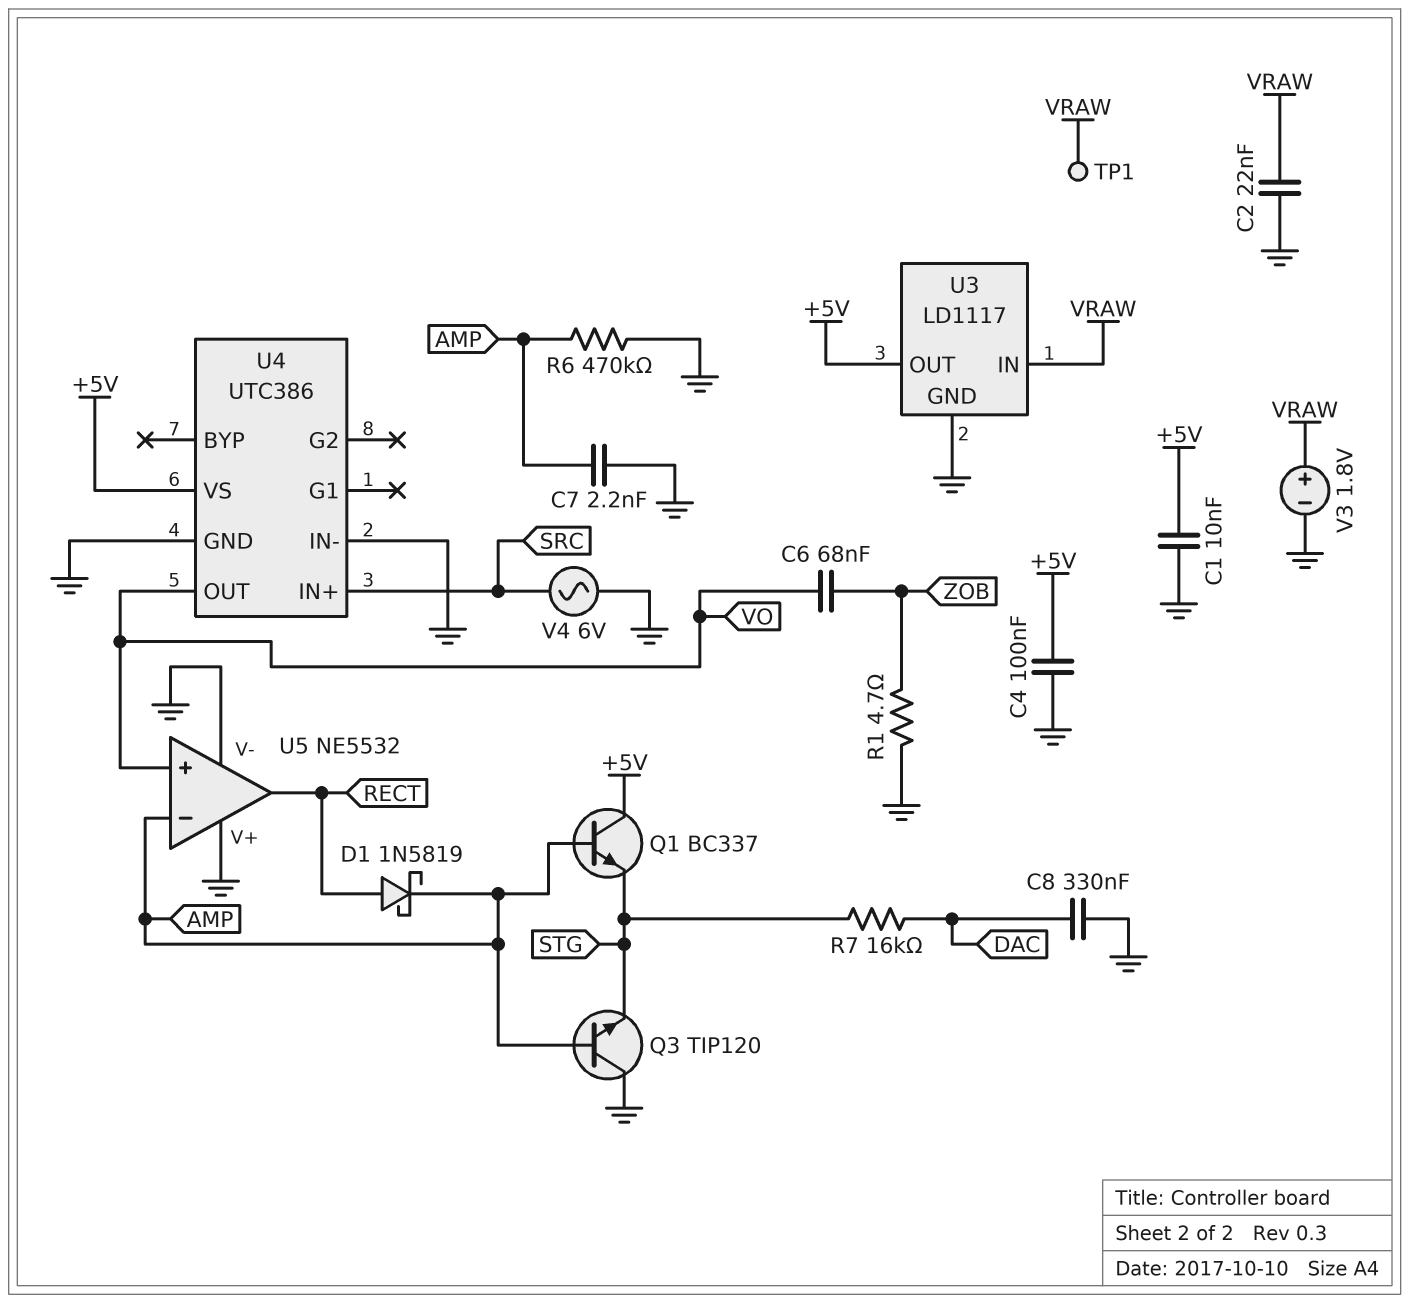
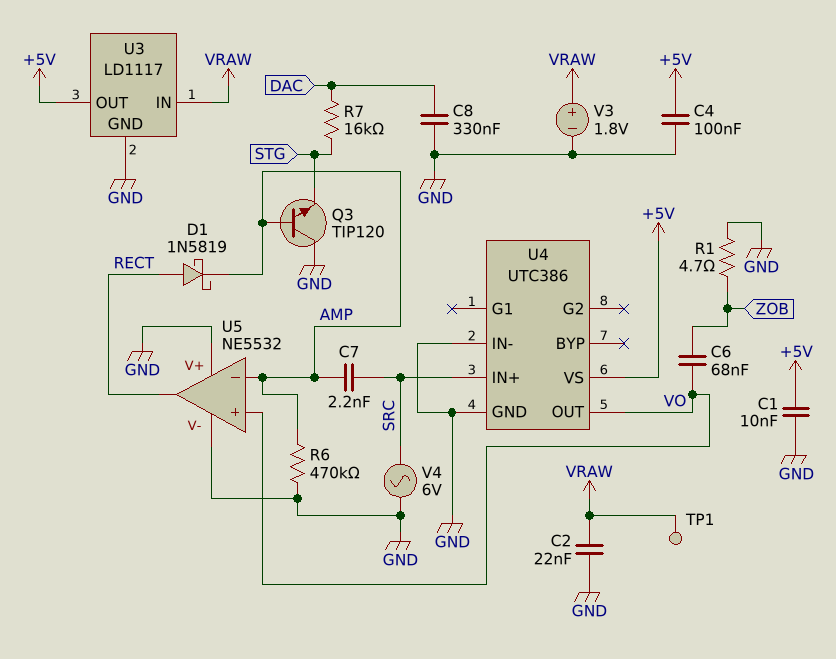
C7: 2.2nF (AMP, GND) -> 2.2nF (AMP, SRC)
Q1: NPN BC337 (B AMP, C +5V, E STG) -> none

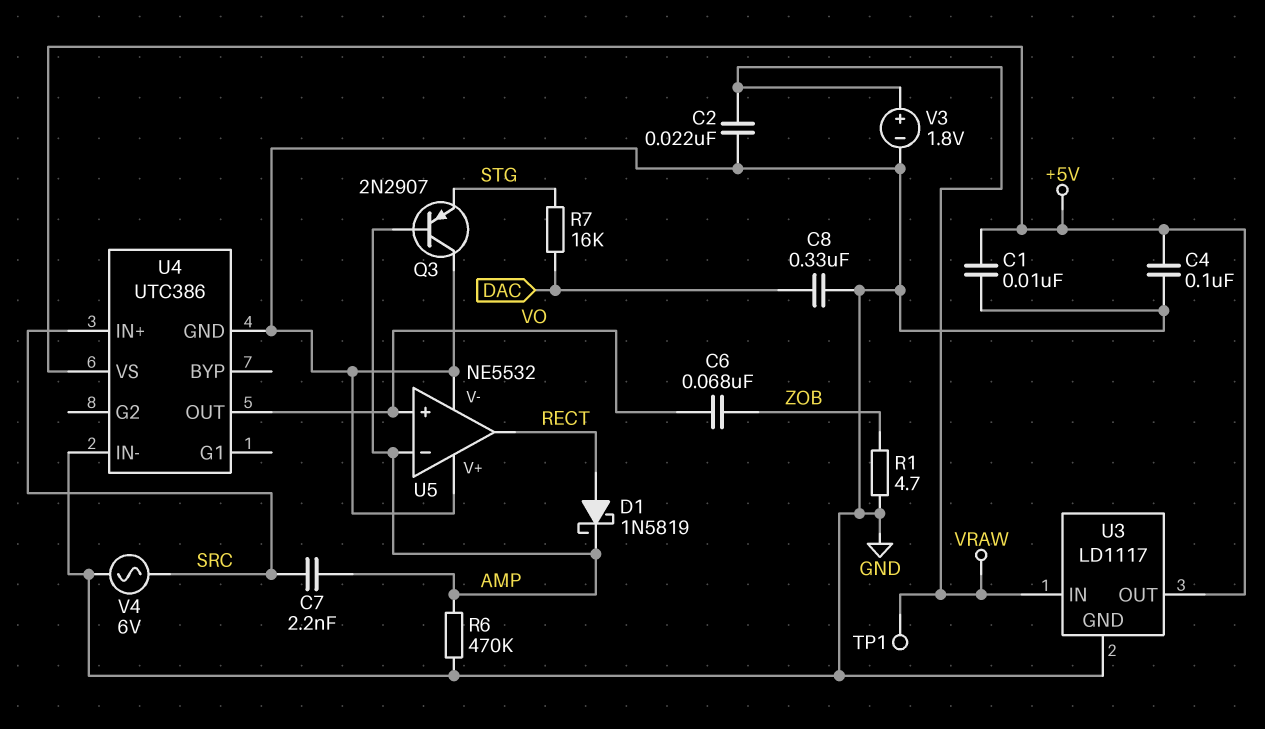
Q3: NPN TIP120 (B AMP, C GND, E STG) -> PNP 2N2907 (B AMP, C GND, E STG)

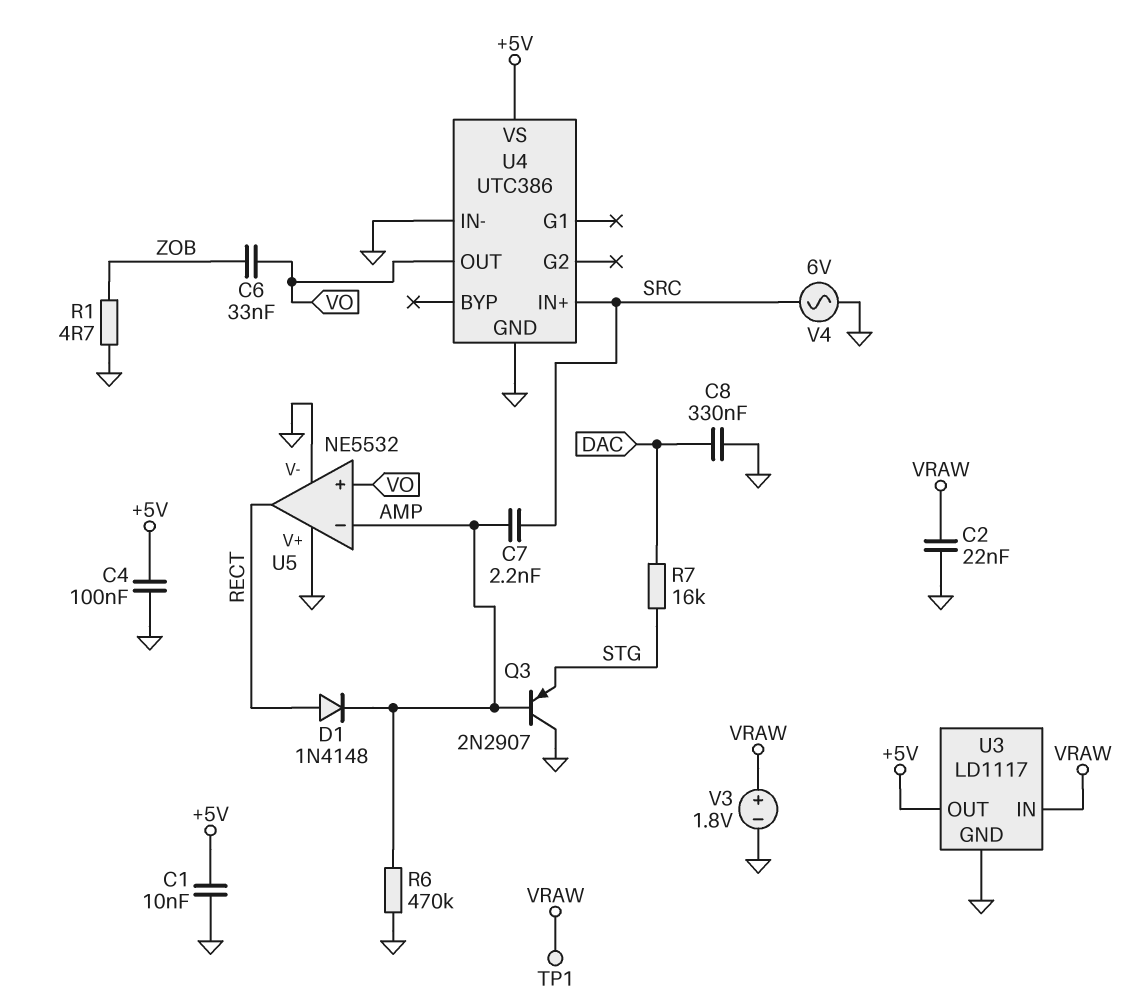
C6: 68nF (VO, ZOB) -> 33nF (VO, ZOB)
D1: schottky 1N5819 (A RECT, K AMP) -> diode 1N4148 (A RECT, K AMP)

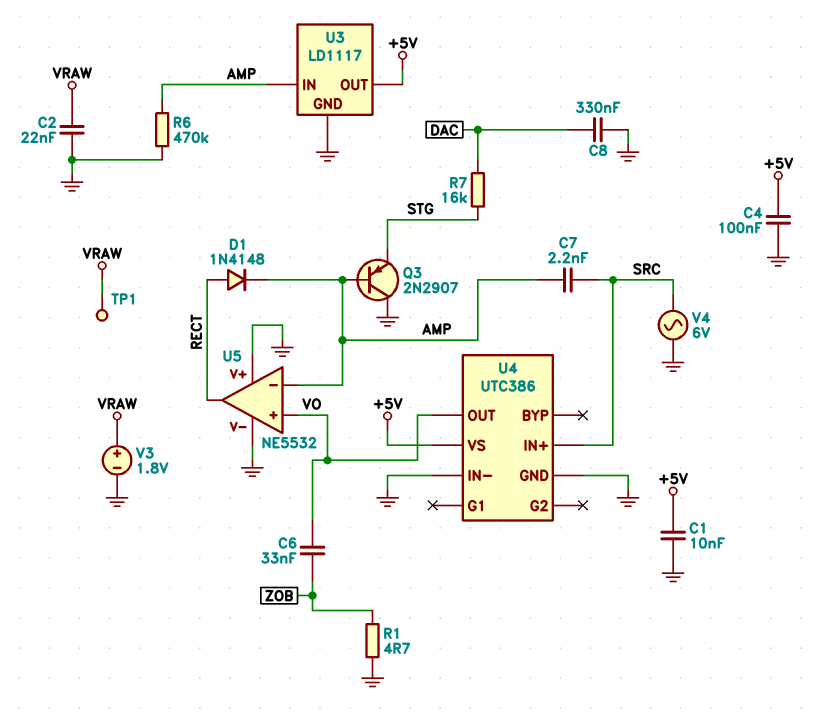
U3 pin IN: VRAW -> AMP

